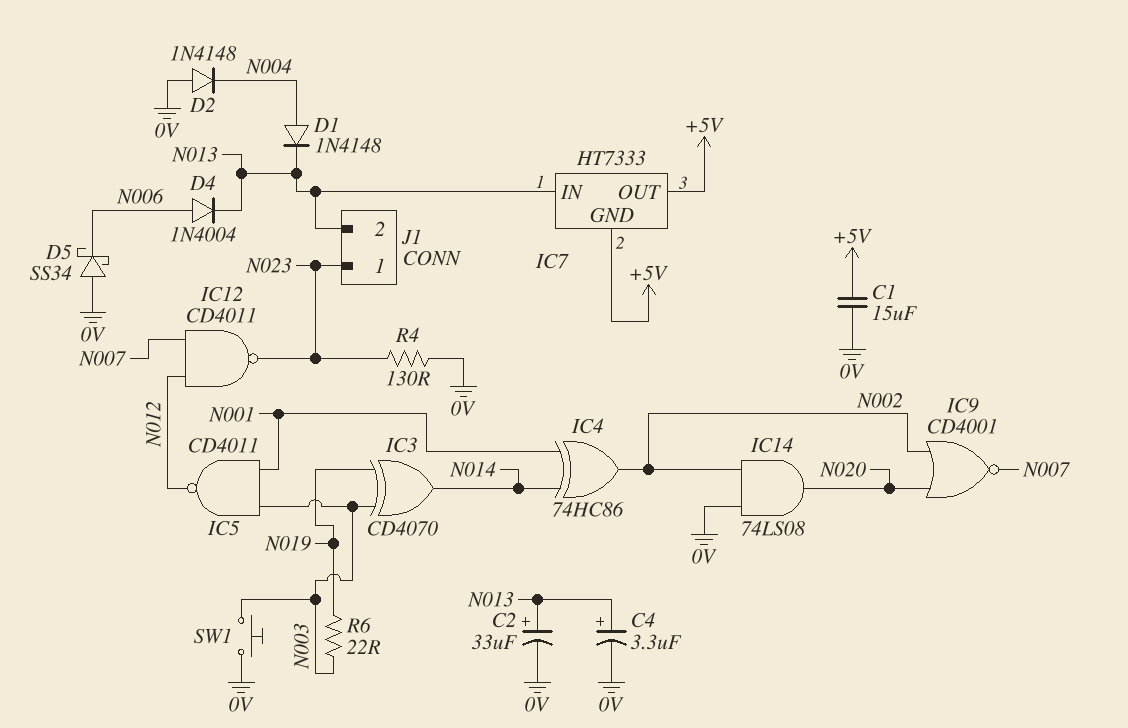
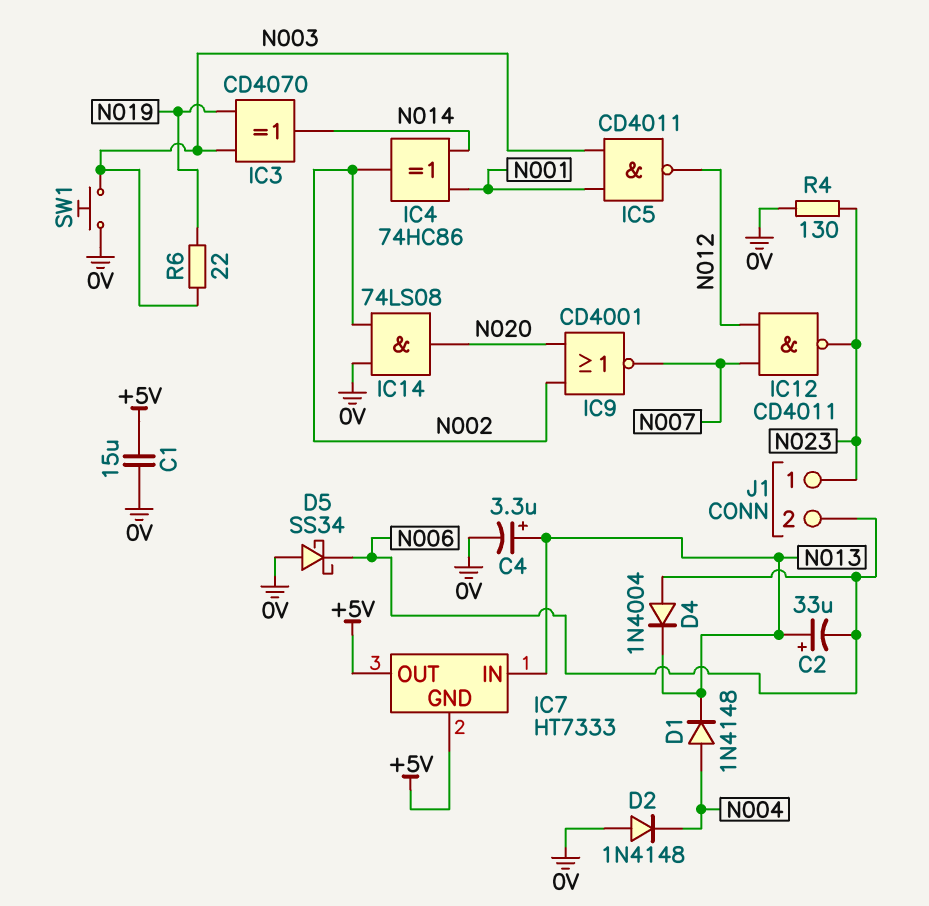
C2: 33uF (plus N013, minus 0V) -> 33uF (plus N013, minus N006)
J1 pin 2: N013 -> N006

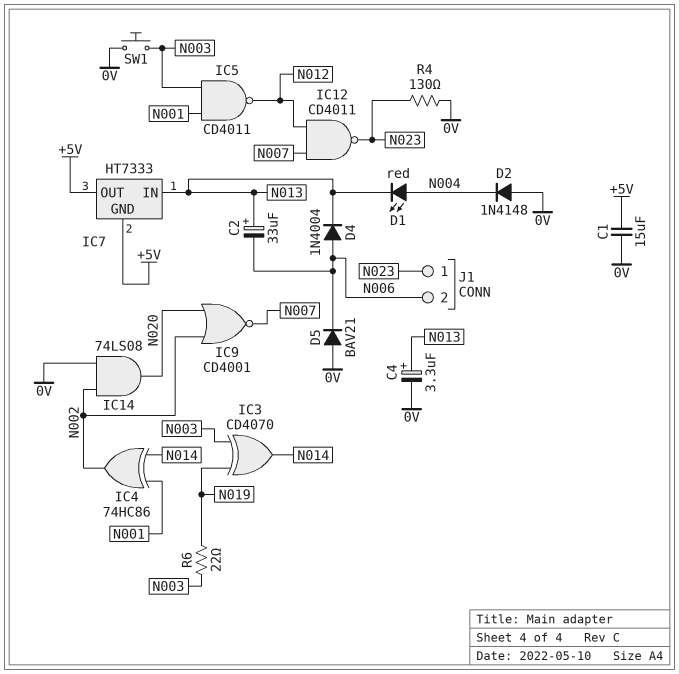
D1: diode 1N4148 (A N004, K N013) -> LED red (A N004, K N013)
D5: schottky SS34 (A 0V, K N006) -> diode BAV21 (A 0V, K N006)

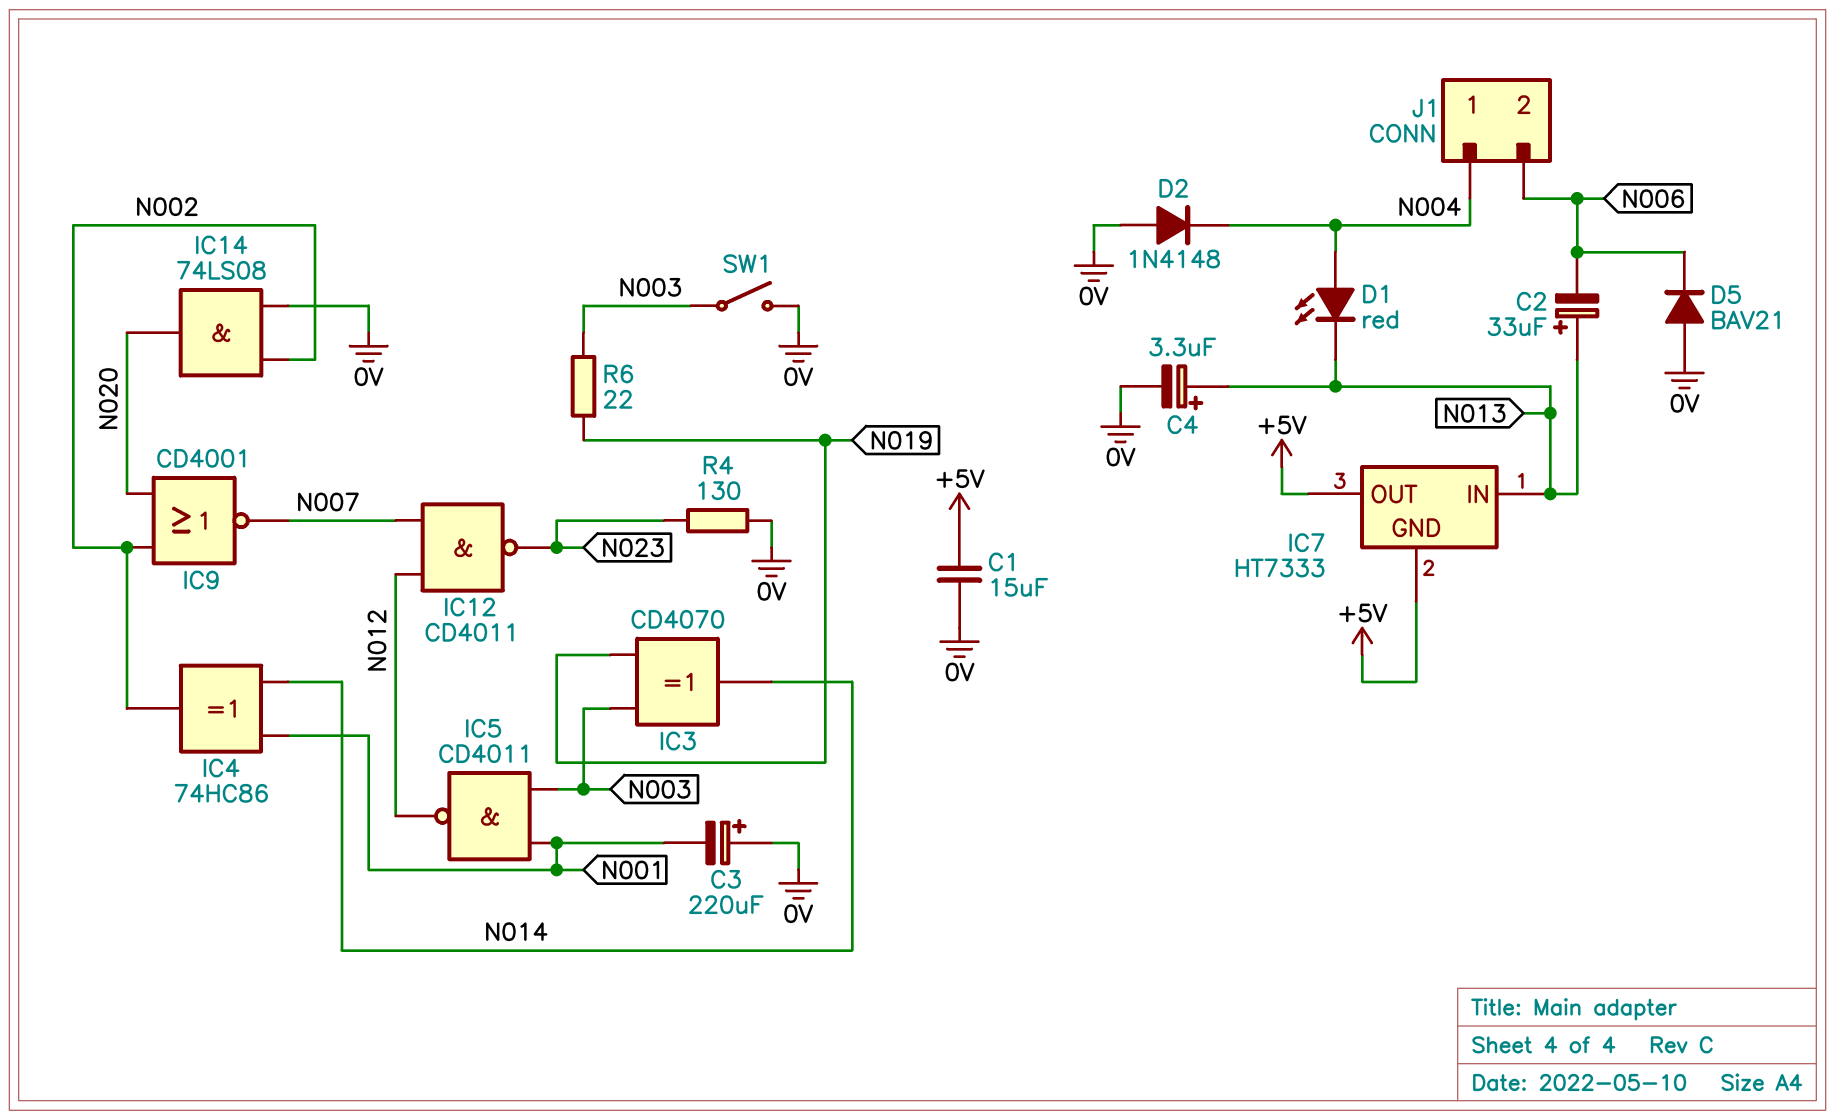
C3: none -> 220uF (plus 0V, minus N001)
D4: diode 1N4004 (A N006, K N013) -> none
J1 pin 1: N023 -> N004
SW1: button (0V, N003) -> switch (0V, N003)

